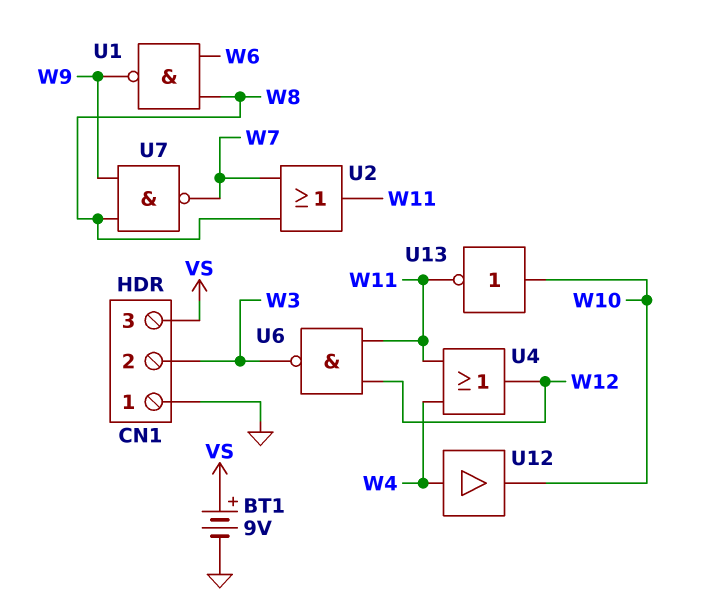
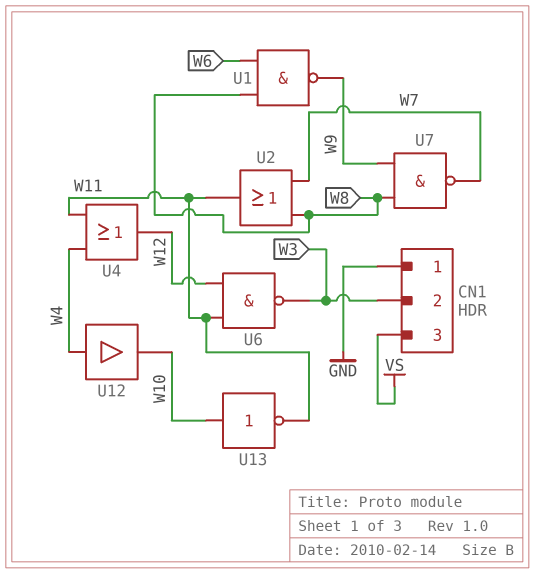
BT1: 9V (plus VS, minus GND) -> none

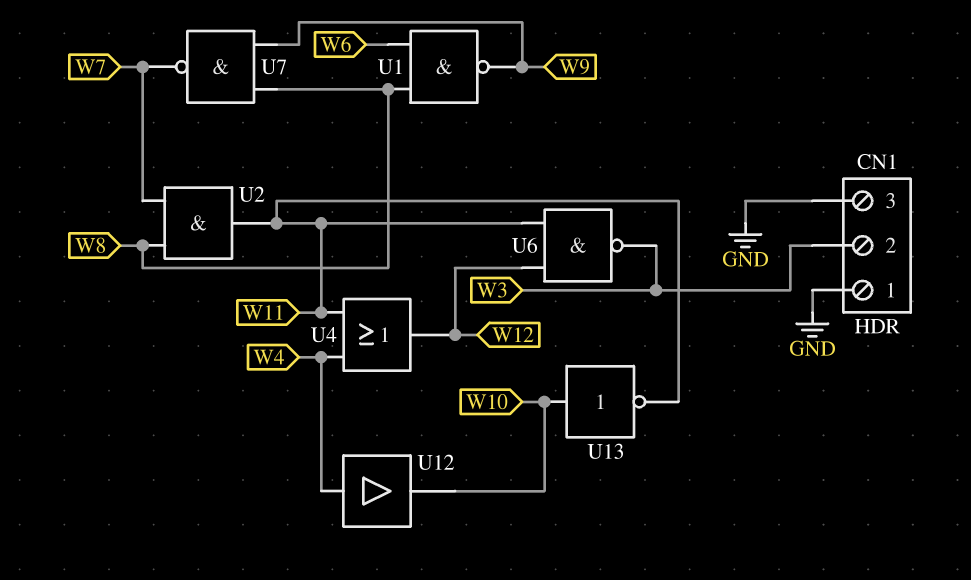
CN1 pin 3: VS -> GND
U2: OR (in W7, in W8, out W11) -> AND (in W7, in W8, out W11)

